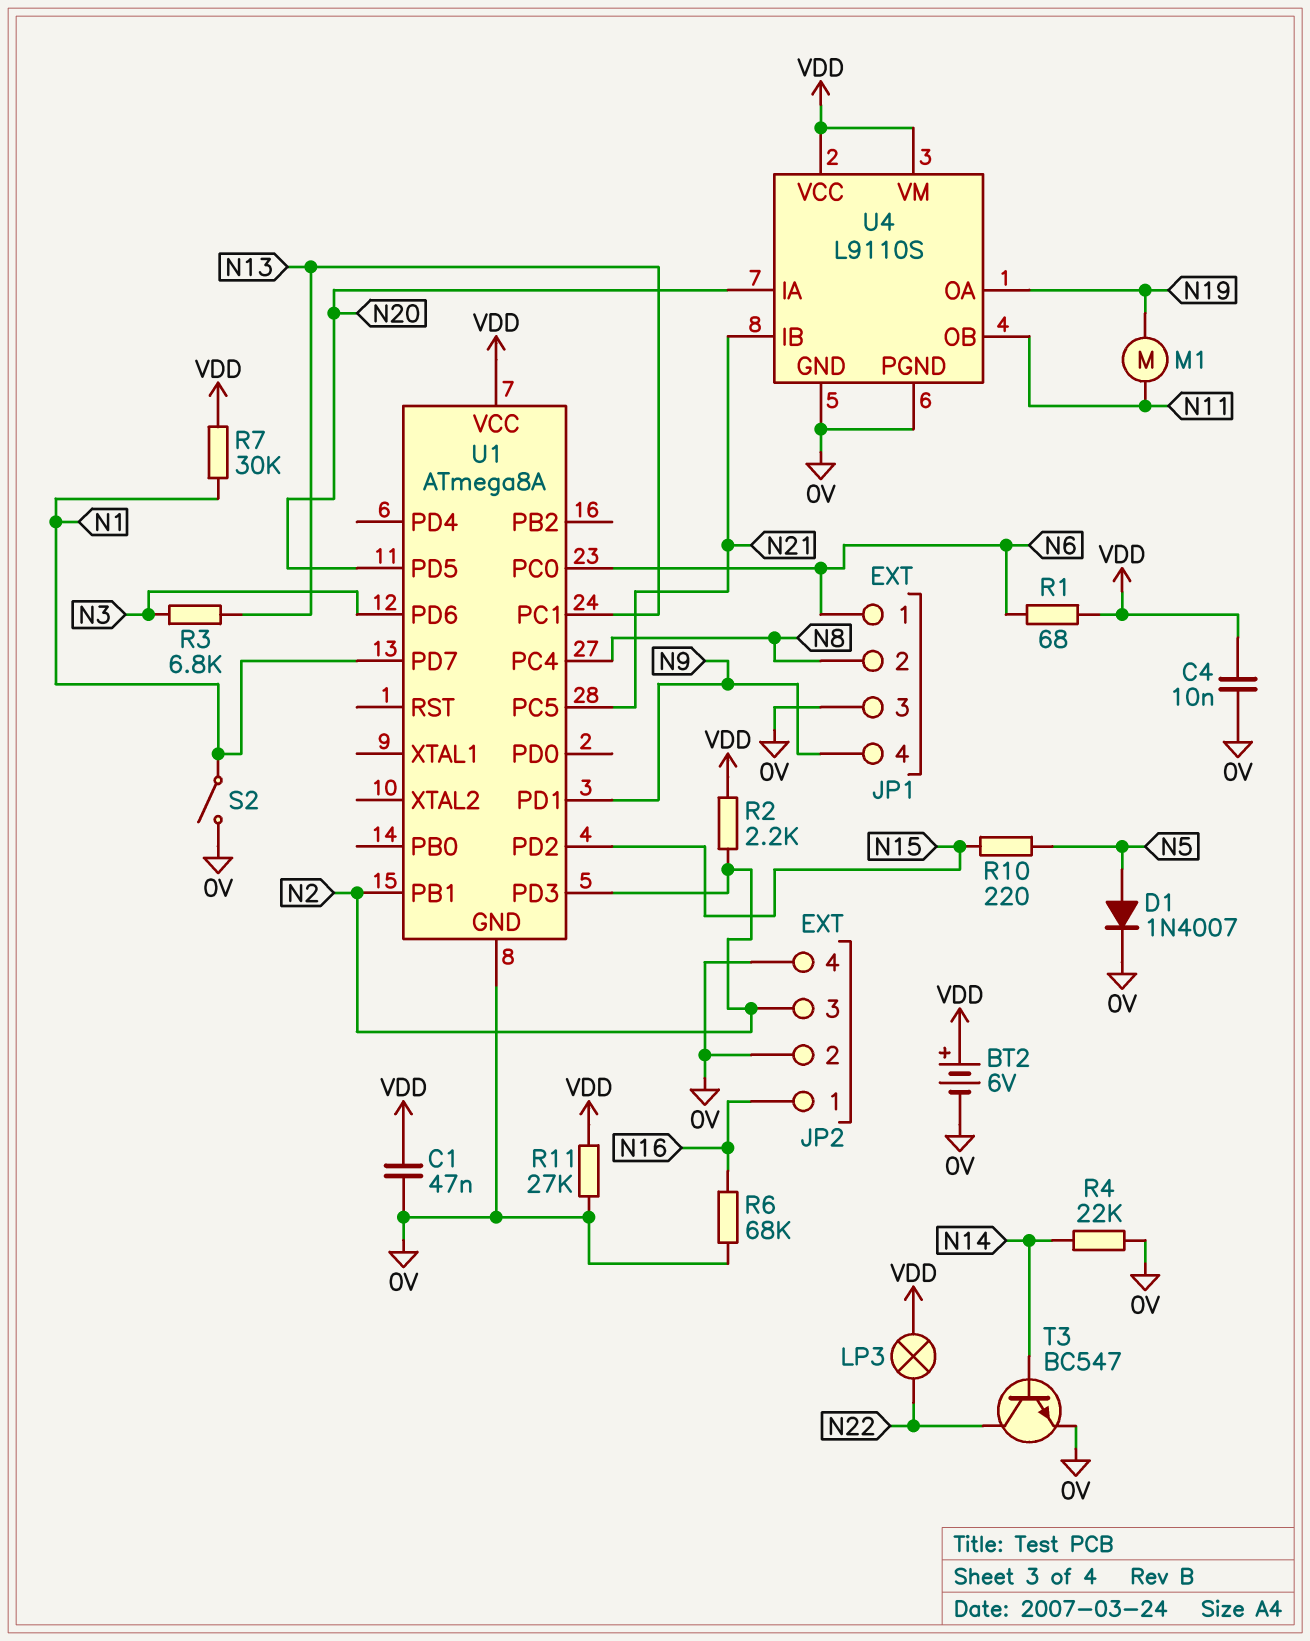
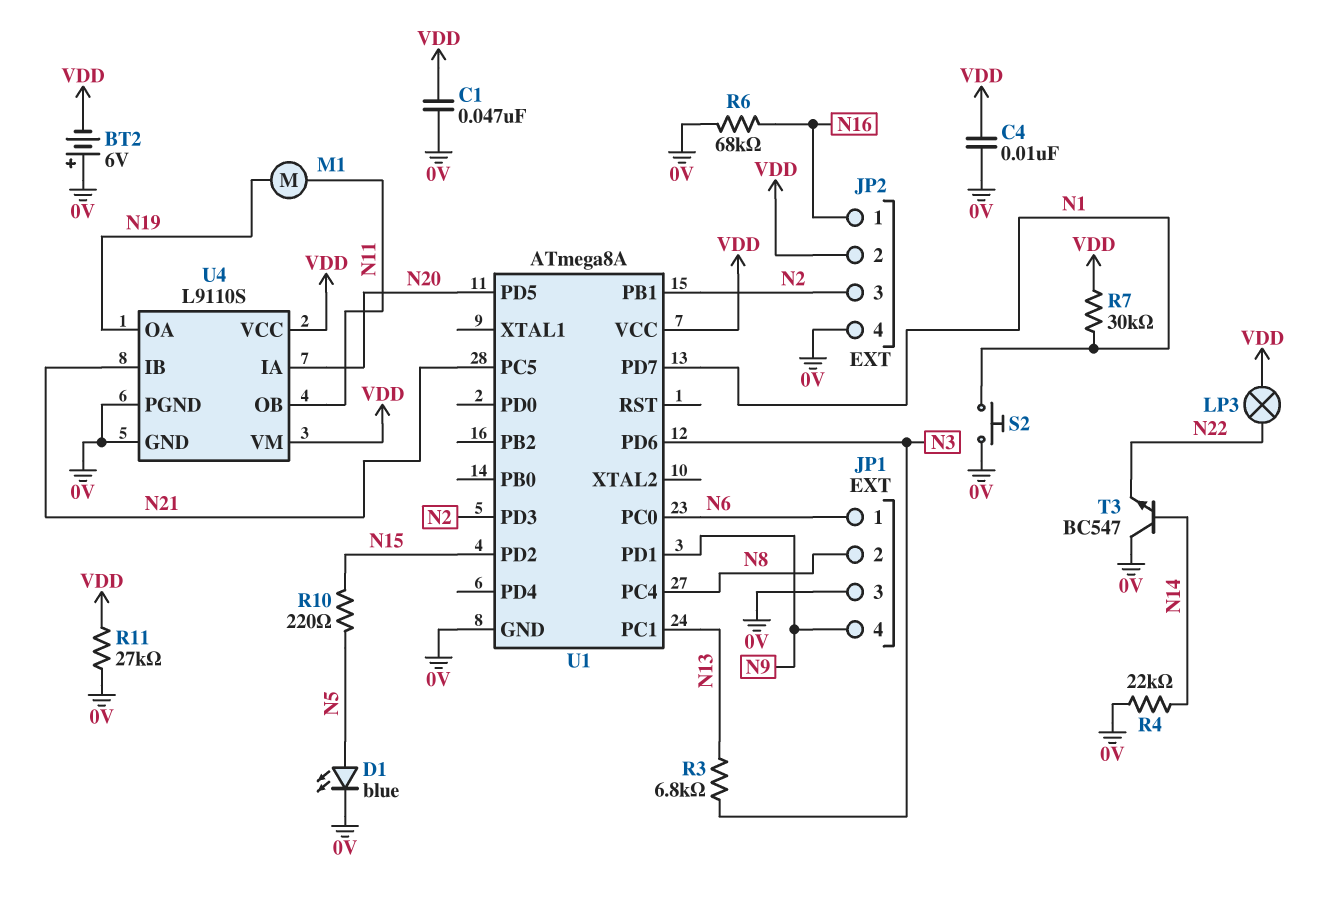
BT2: 6V (plus VDD, minus 0V) -> 6V (plus 0V, minus VDD)
D1: diode 1N4007 (A N5, K 0V) -> LED blue (A N5, K 0V)
JP2 pin 2: 0V -> VDD
R1: 68 (N6, VDD) -> none
R2: 2.2k (N2, VDD) -> none
S2: switch (0V, N1) -> button (0V, N1)
T3: NPN BC547 (B N14, C N22, E 0V) -> NPN BC547 (B N14, C 0V, E N22)

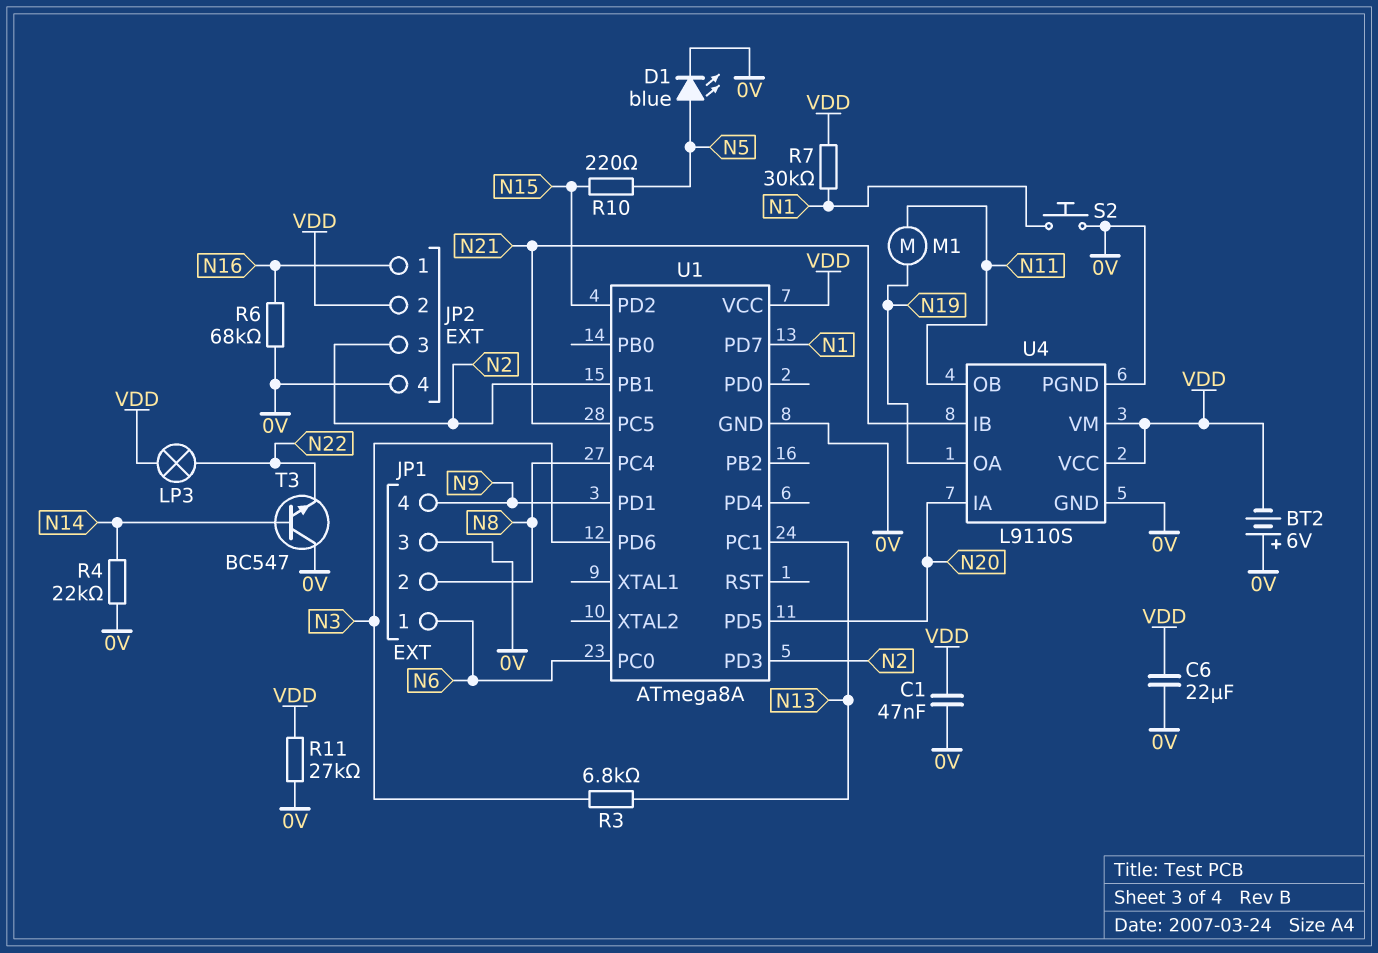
C4: 10nF (0V, VDD) -> none
C6: none -> 22uF (0V, VDD)

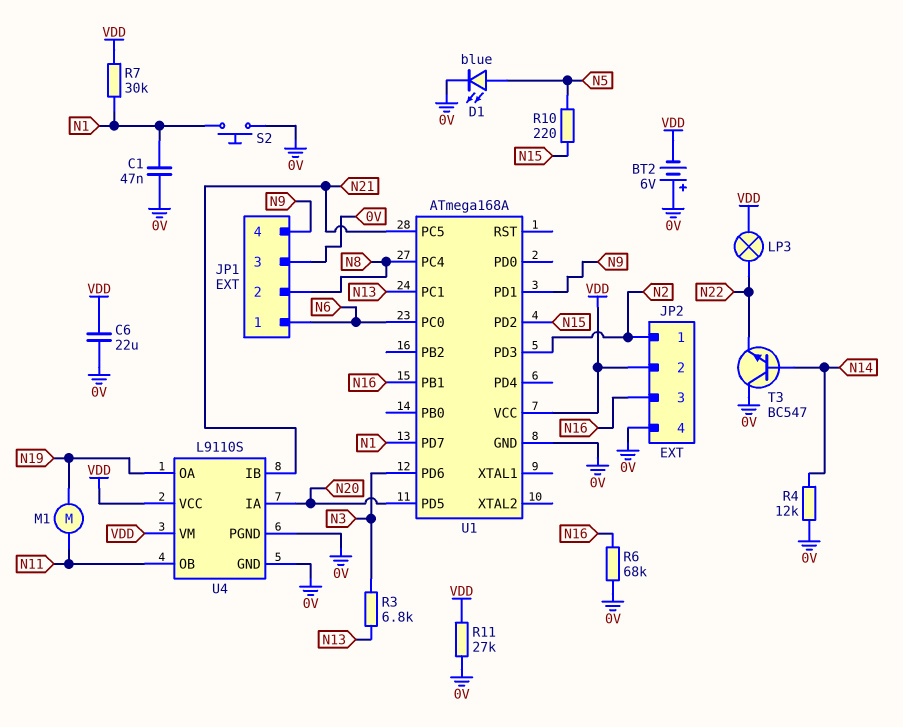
C1: 47nF (0V, VDD) -> 47nF (0V, N1)
JP2 pin 1: N16 -> N2
JP2 pin 3: N2 -> N16
R4: 22k (0V, N14) -> 12k (0V, N14)
U1: ATmega8A -> ATmega168A
U1 pin PB1: N2 -> N16

